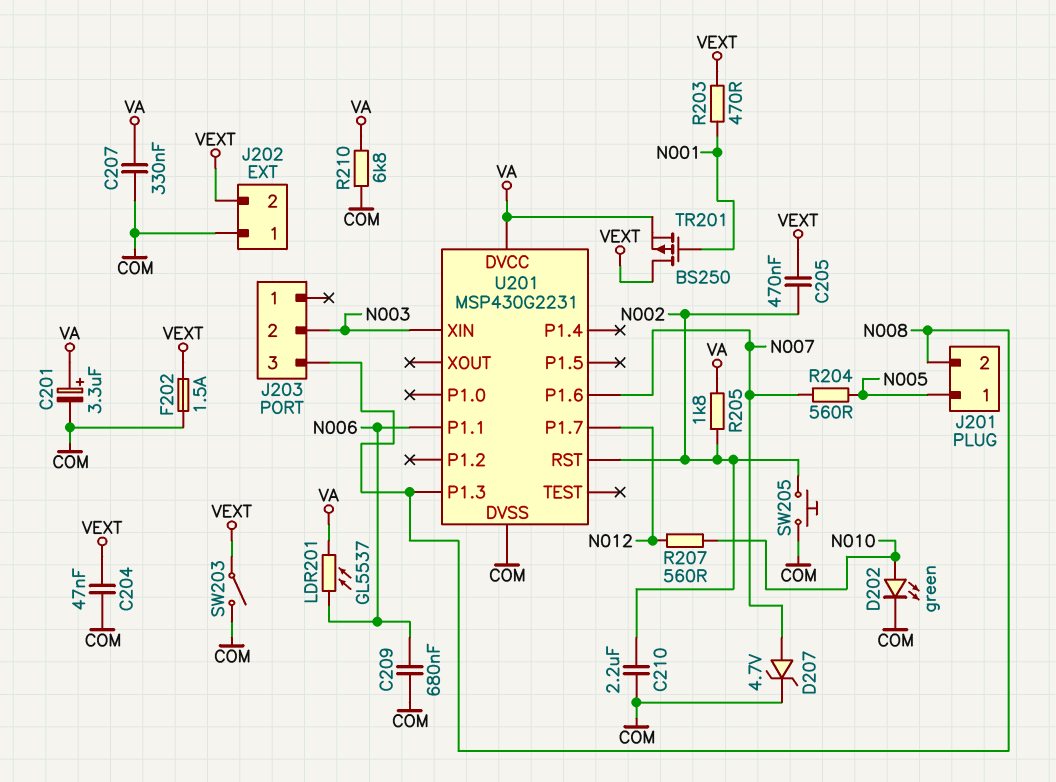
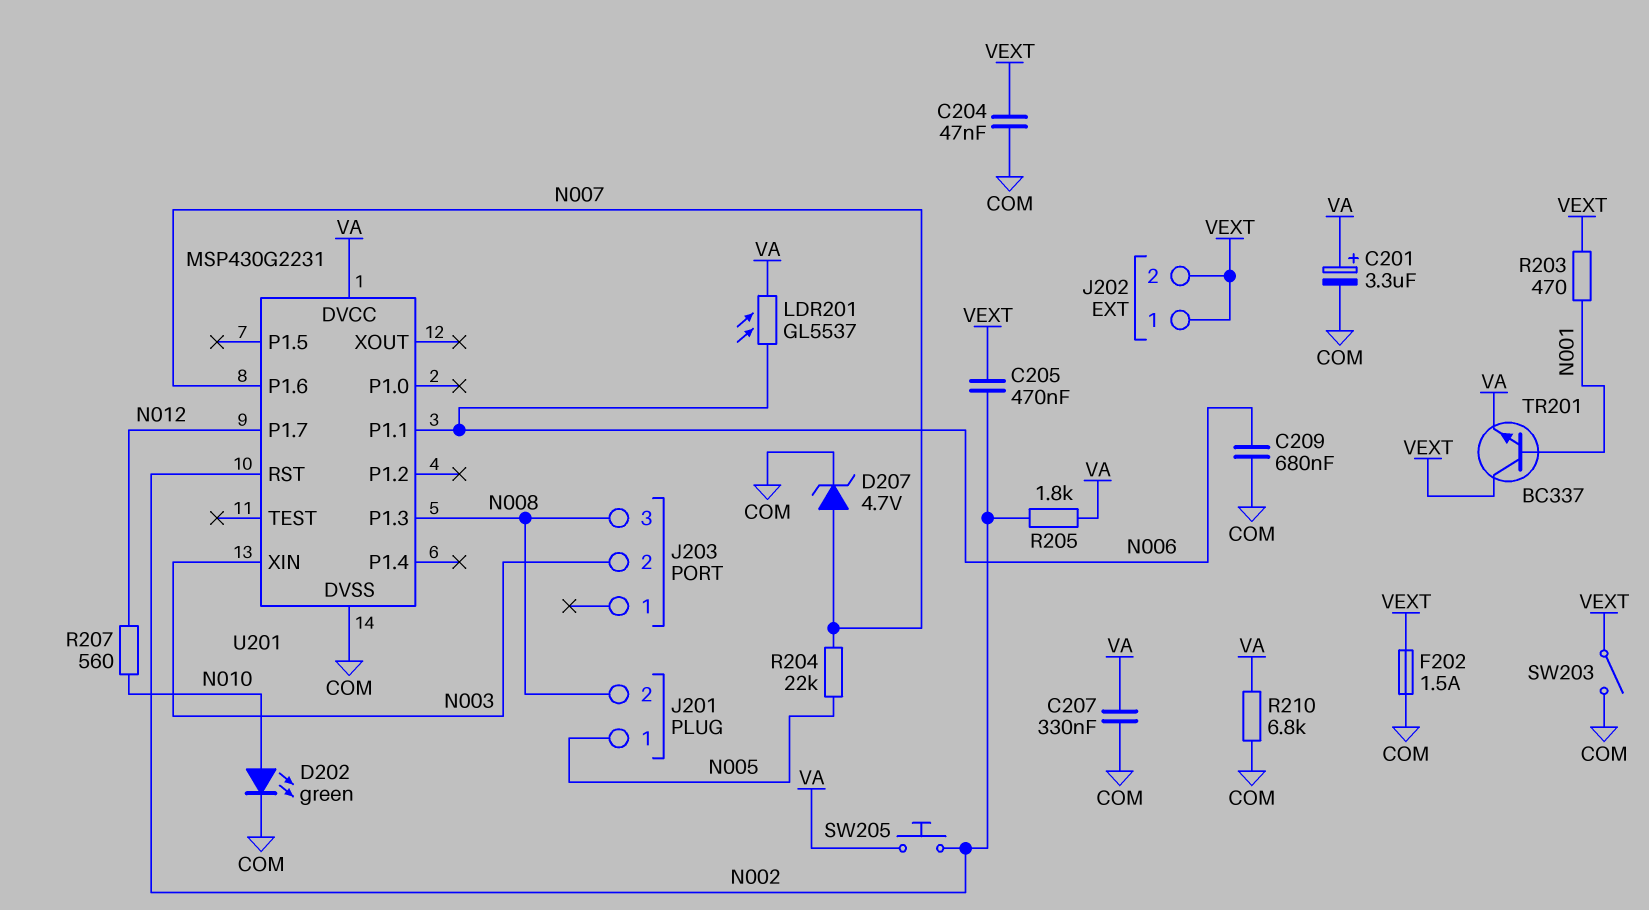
C210: 2.2uF (COM, N002) -> none
J202 pin 1: COM -> VEXT
R204: 560 (N005, N007) -> 22k (N005, N007)
SW205: button (COM, N002) -> button (N002, VA)
TR201: PMOS BS250 (G N001, D VEXT, S VA) -> NPN BC337 (B N001, C VEXT, E VA)

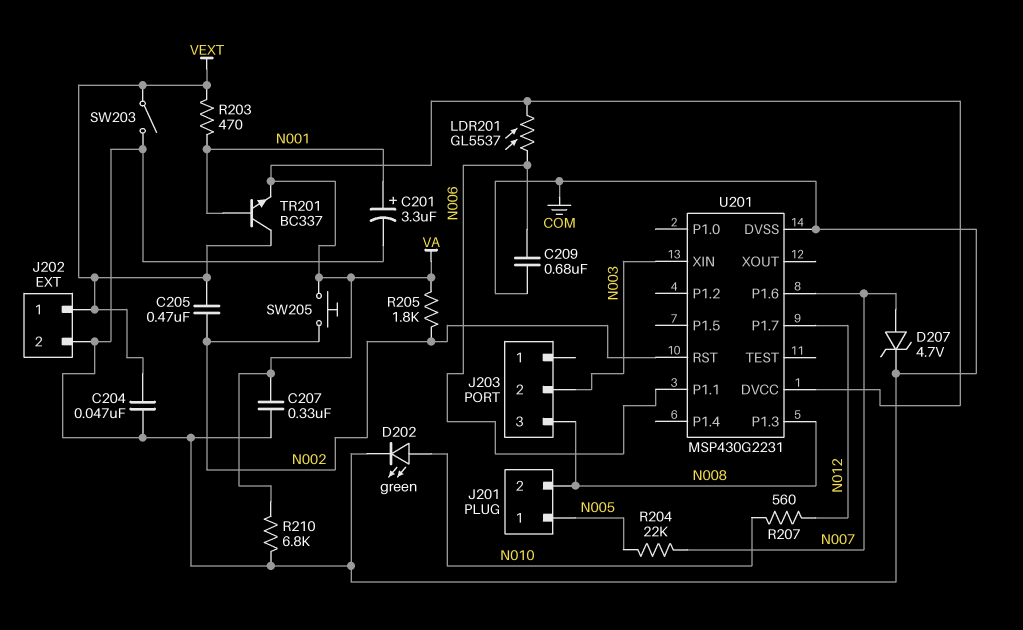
C201: 3.3uF (plus VA, minus COM) -> 3.3uF (plus N001, minus COM)
F202: 1.5A (COM, VEXT) -> none
J202 pin 2: VEXT -> COM

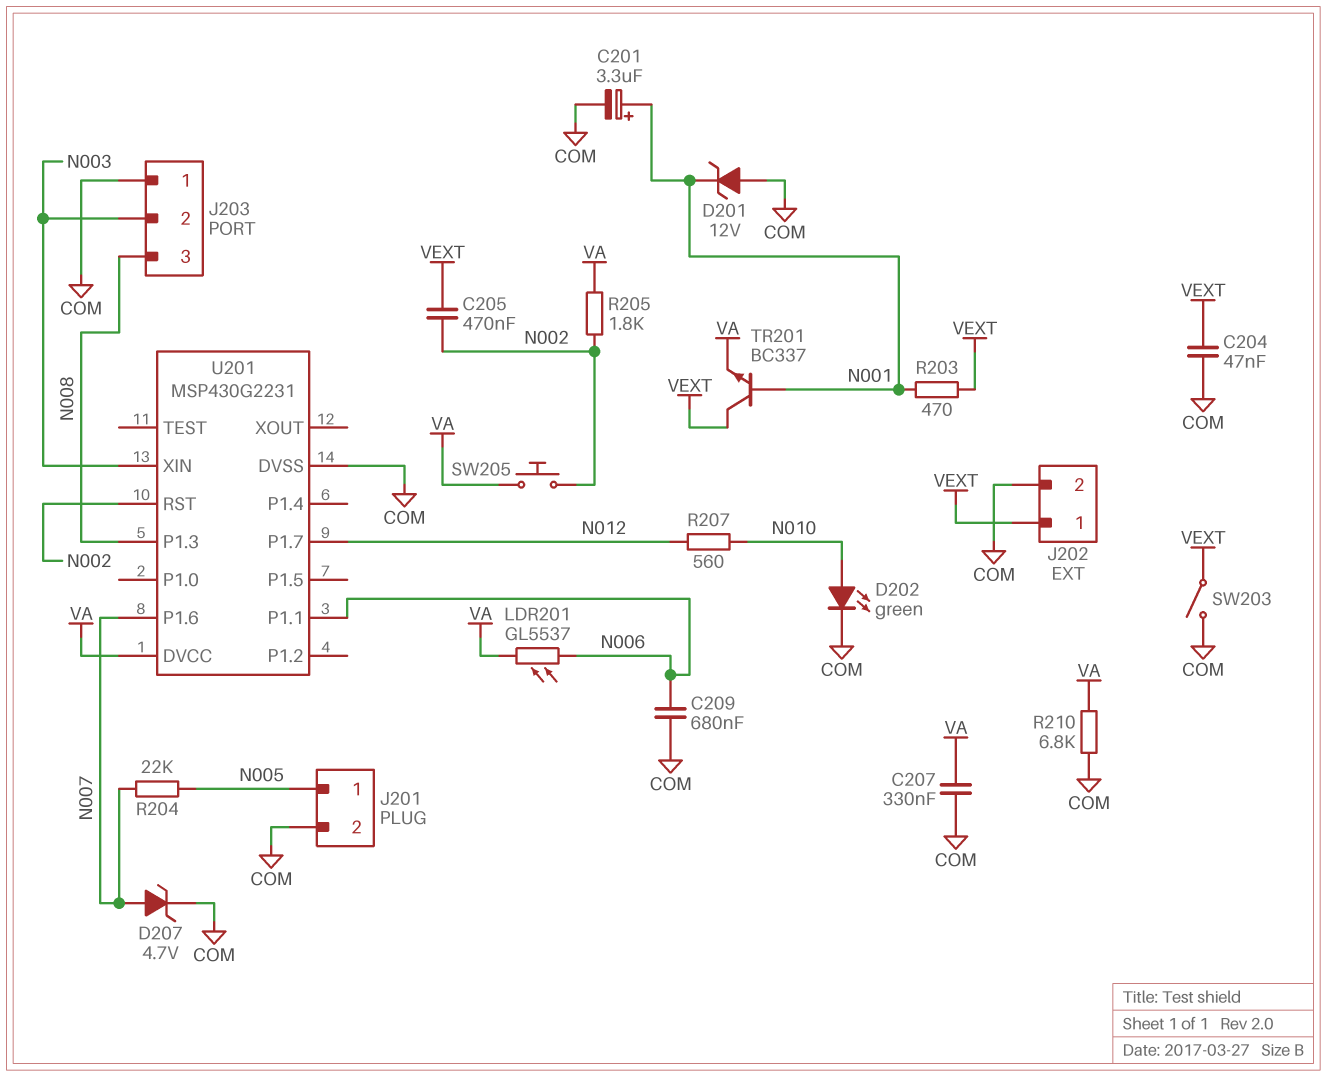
D201: none -> zener 12V (A COM, K N001)
J201 pin 2: N008 -> COM
J203 pin 1: none -> COM

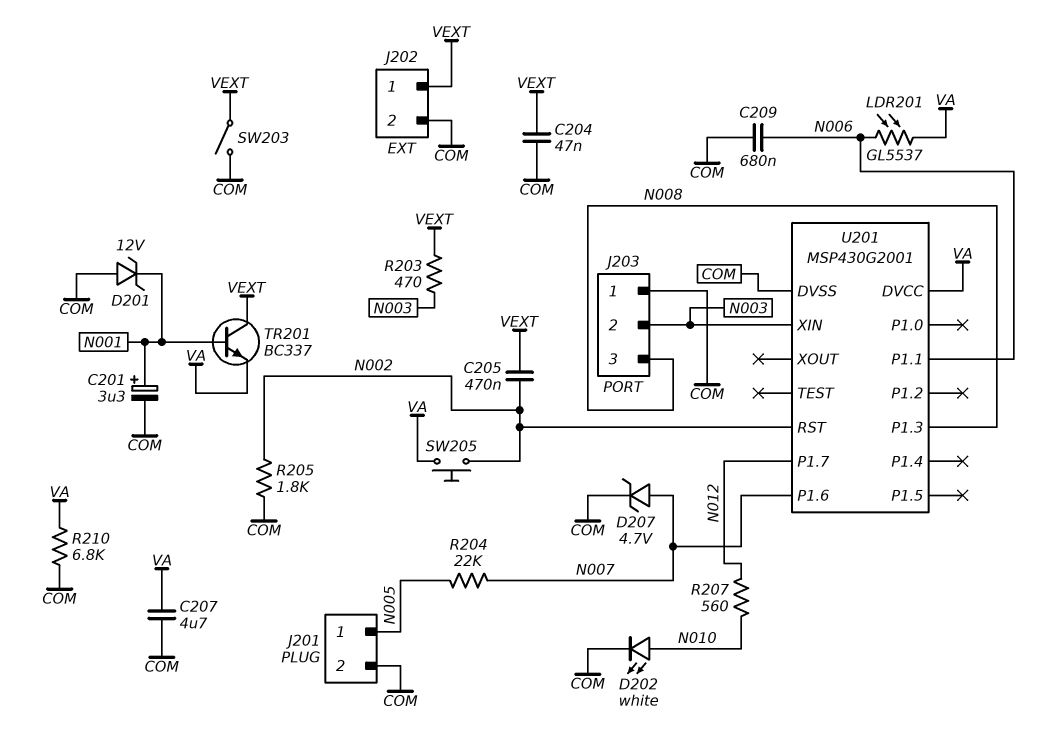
C207: 330nF (COM, VA) -> 4.7uF (COM, VA)
D202: LED green (A N010, K COM) -> LED white (A N010, K COM)
R203: 470 (N001, VEXT) -> 470 (N003, VEXT)
R205: 1.8k (N002, VA) -> 1.8k (COM, N002)
U201: MSP430G2231 -> MSP430G2001

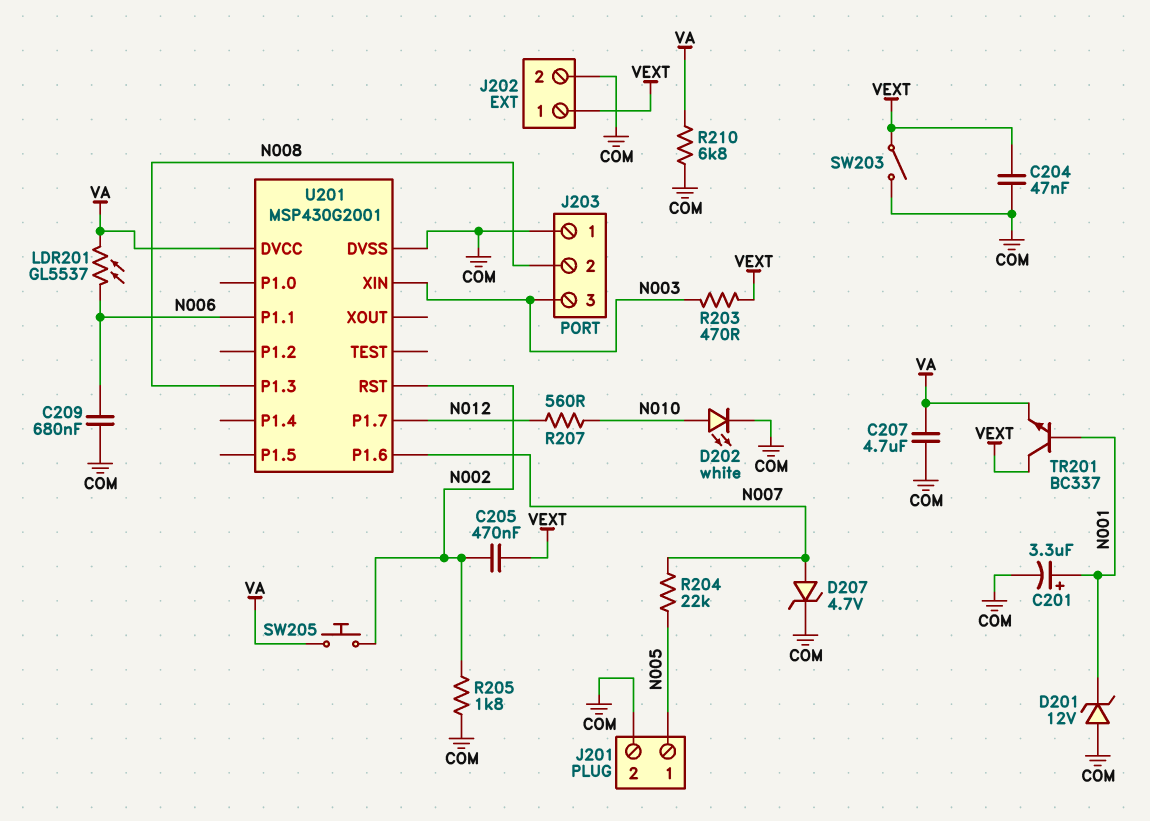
J203 pin 2: N003 -> N008
J203 pin 3: N008 -> N003

